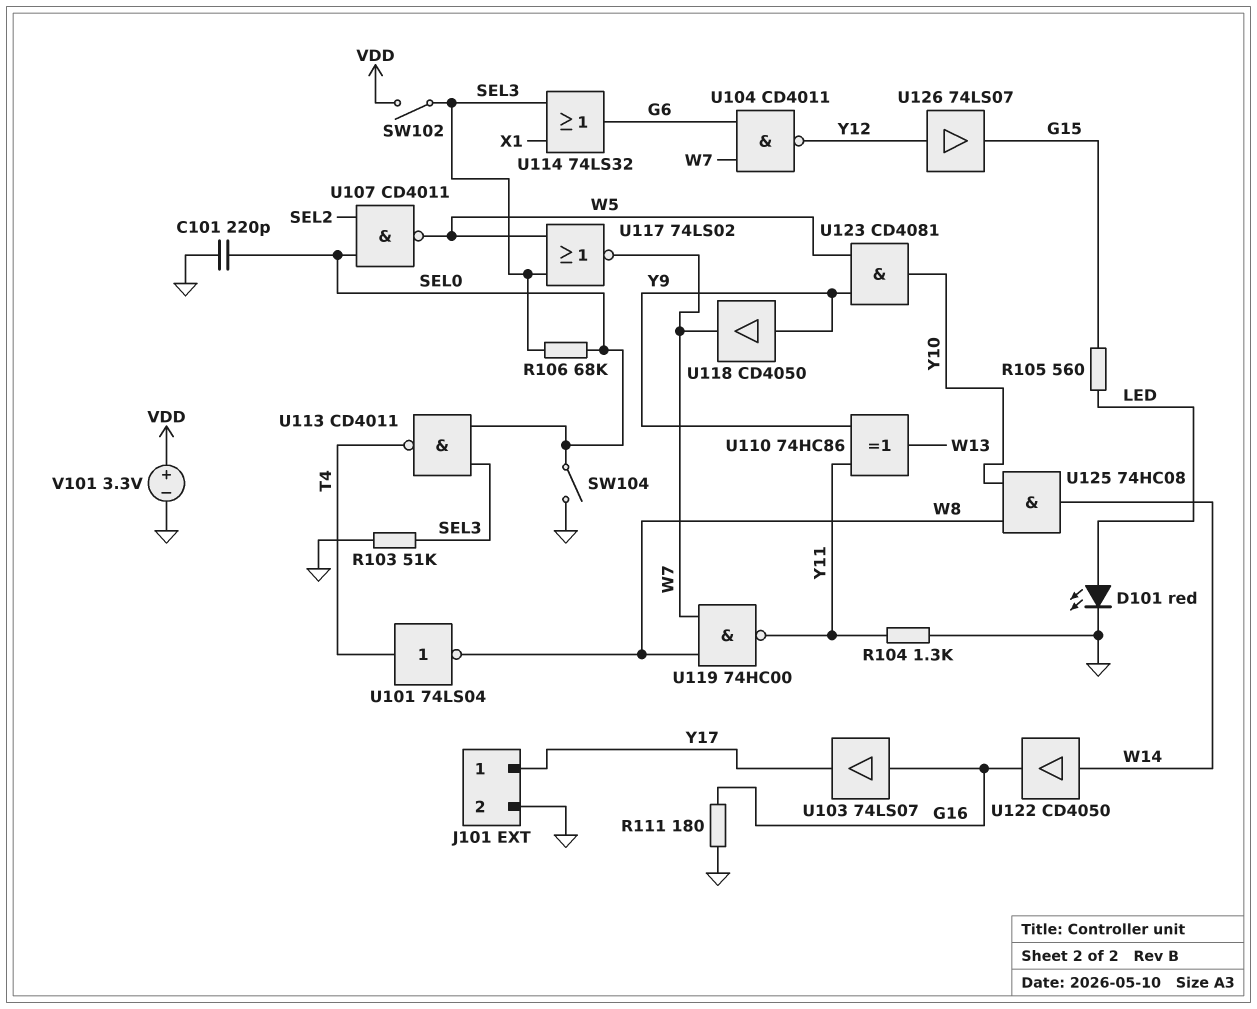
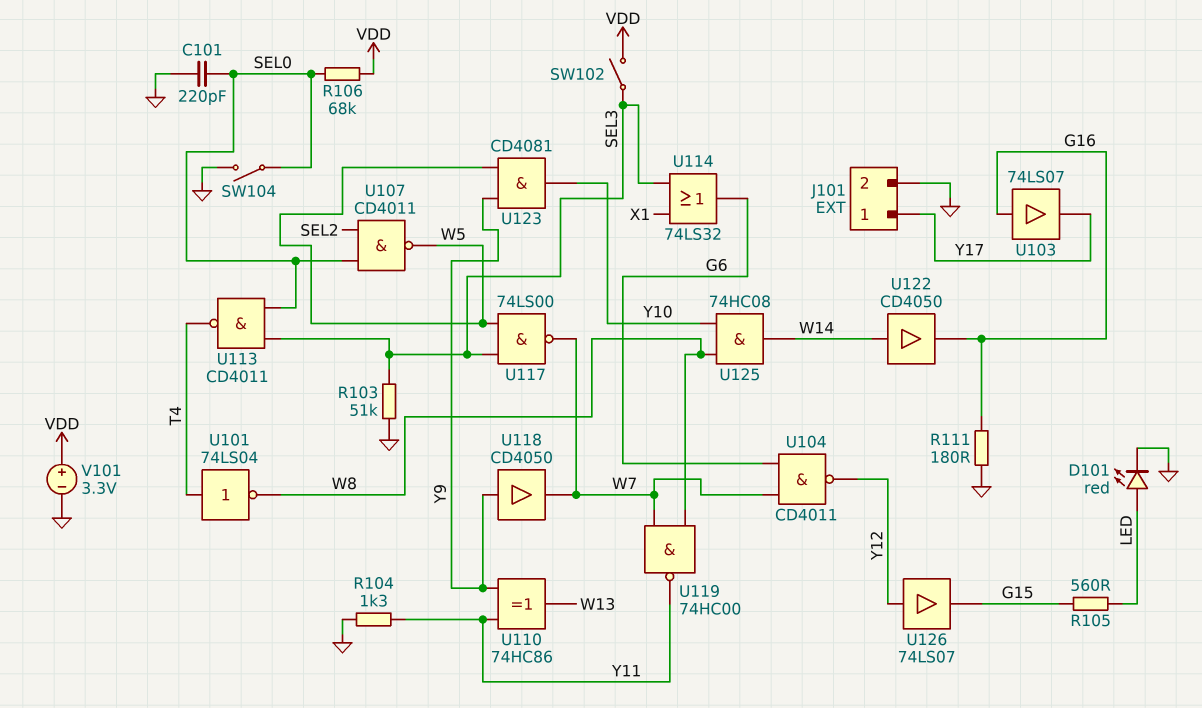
R106: 68k (SEL0, SEL3) -> 68k (SEL0, VDD)
U117: NOR 74LS02 (in SEL3, in W5, out W7) -> NAND 74LS00 (in SEL3, in W5, out W7)

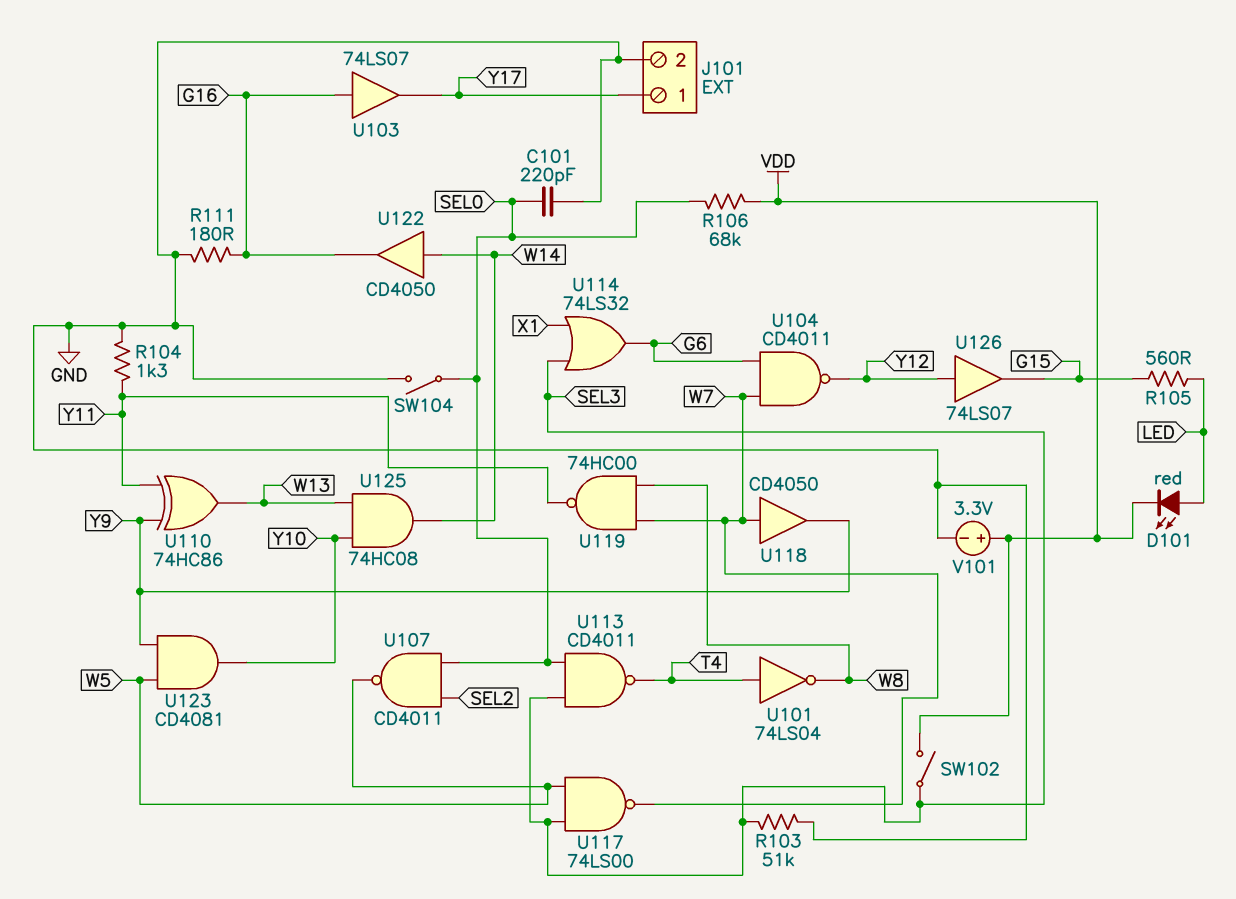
D101: LED red (A LED, K GND) -> LED red (A LED, K VDD)
U118: buffer CD4050 (in Y9, out W7) -> buffer CD4050 (in W7, out Y9)
U125: AND 74HC08 (in W8, in Y10, out W14) -> AND 74HC08 (in W13, in Y10, out W14)

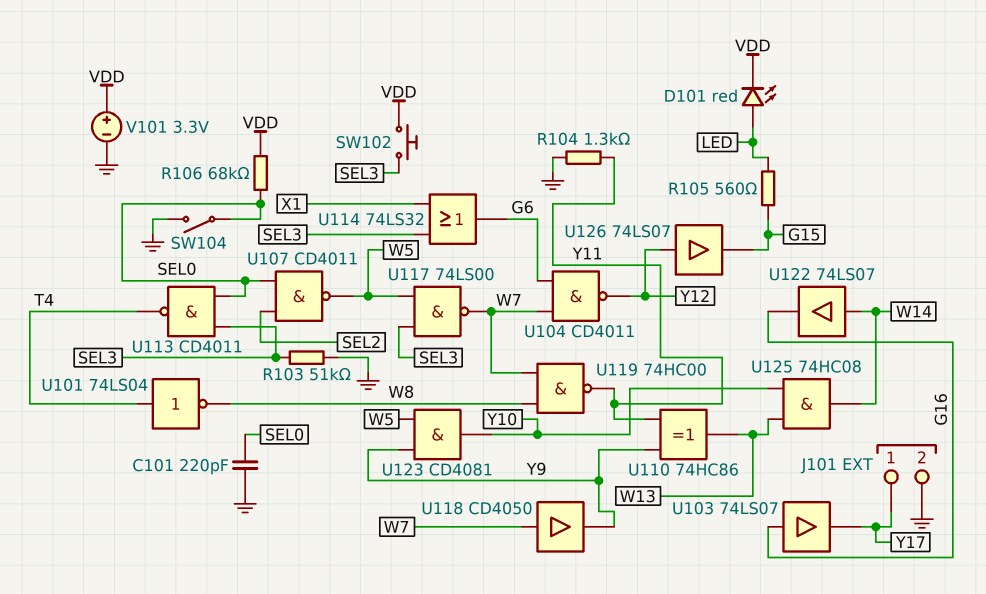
R111: 180 (G16, GND) -> none
SW102: switch (SEL3, VDD) -> button (SEL3, VDD)
U122: buffer CD4050 (in W14, out G16) -> buffer 74LS07 (in W14, out G16)

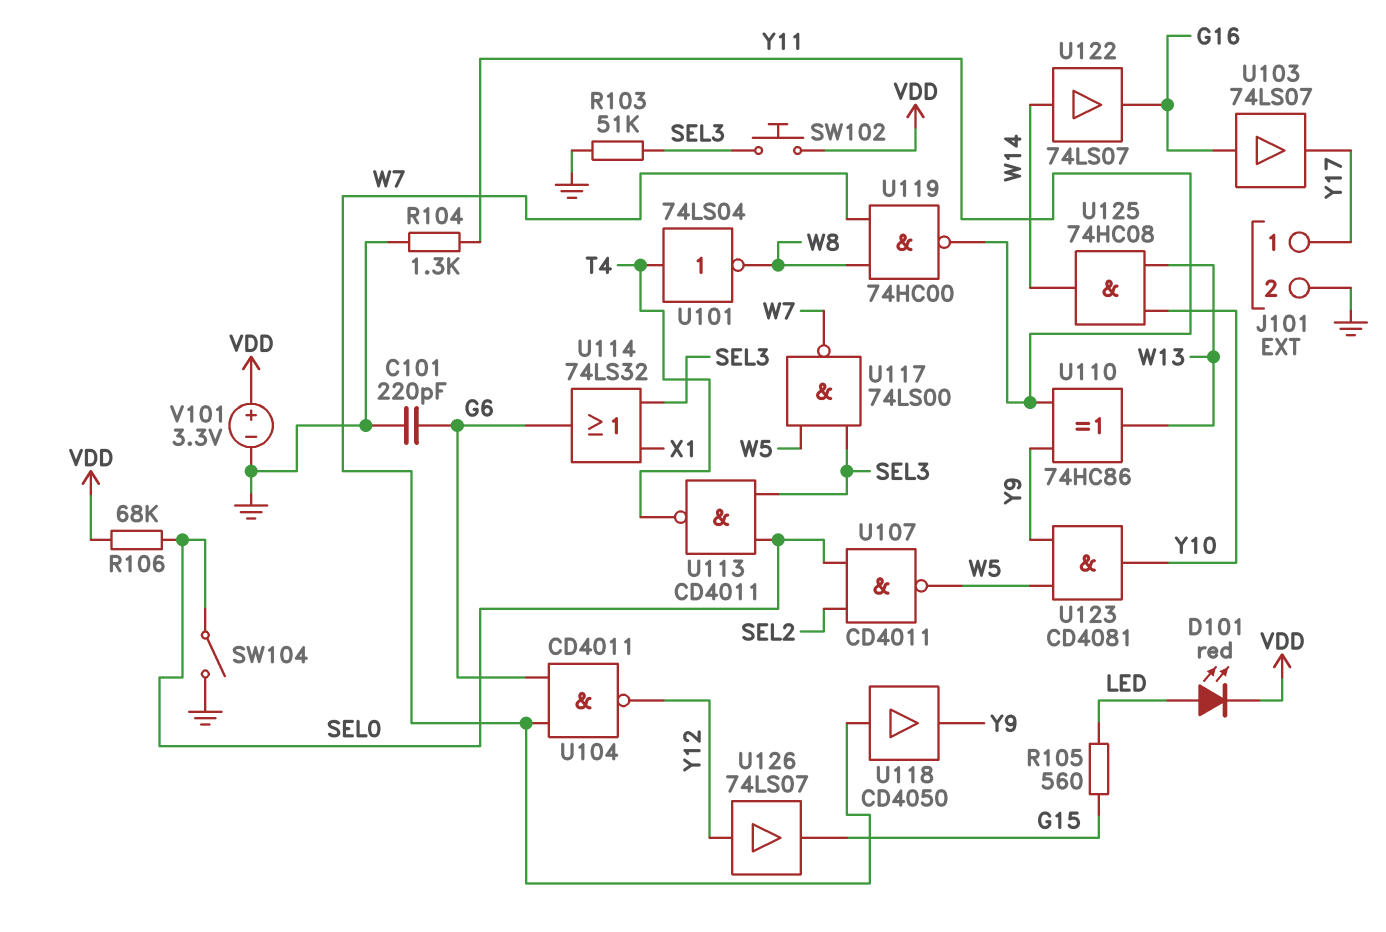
C101: 220pF (GND, SEL0) -> 220pF (G6, GND)

